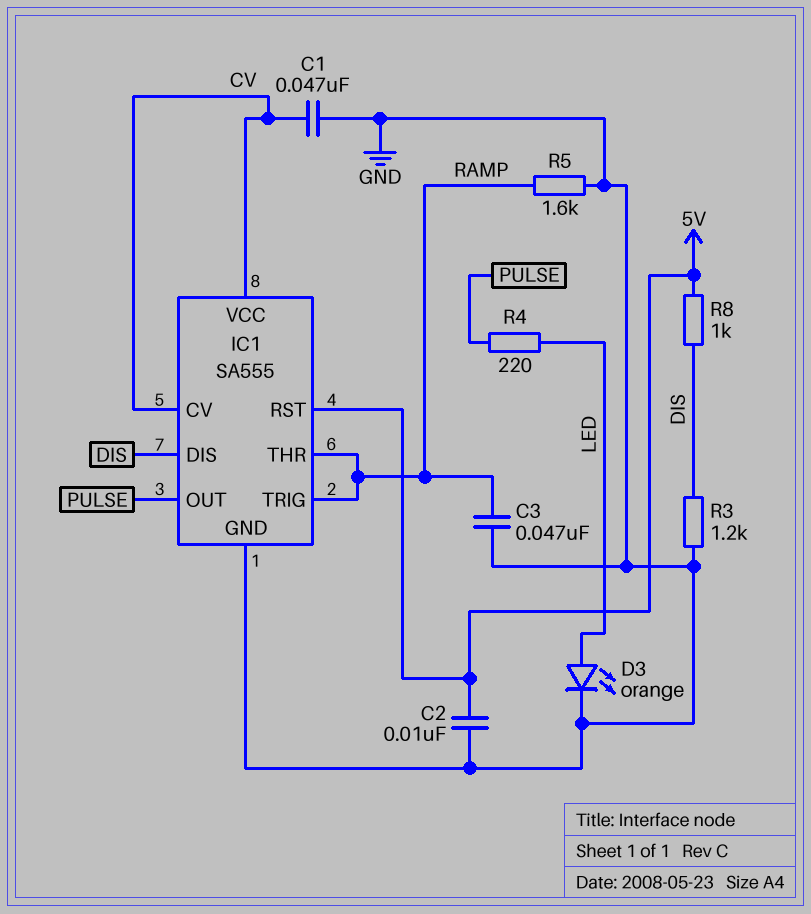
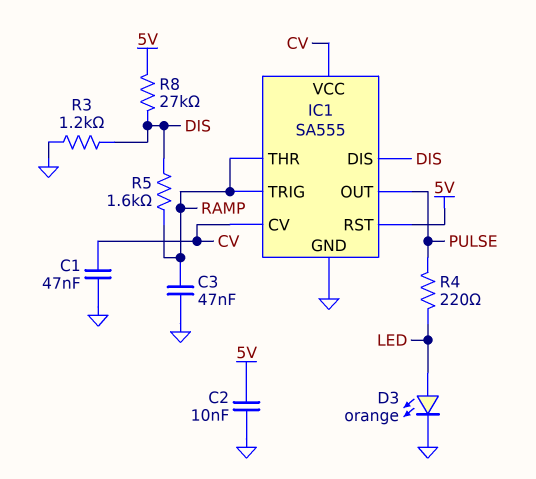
R5: 1.6k (GND, RAMP) -> 1.6k (DIS, RAMP)
R8: 1k (5V, DIS) -> 27k (5V, DIS)

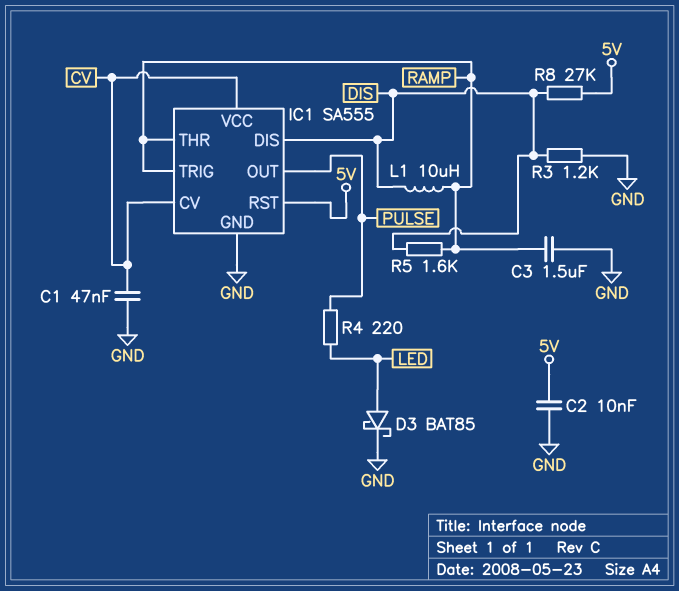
C3: 47nF (GND, RAMP) -> 1.5uF (GND, RAMP)
D3: LED orange (A LED, K GND) -> schottky BAT85 (A LED, K GND)
L1: none -> 10uH (DIS, RAMP)

